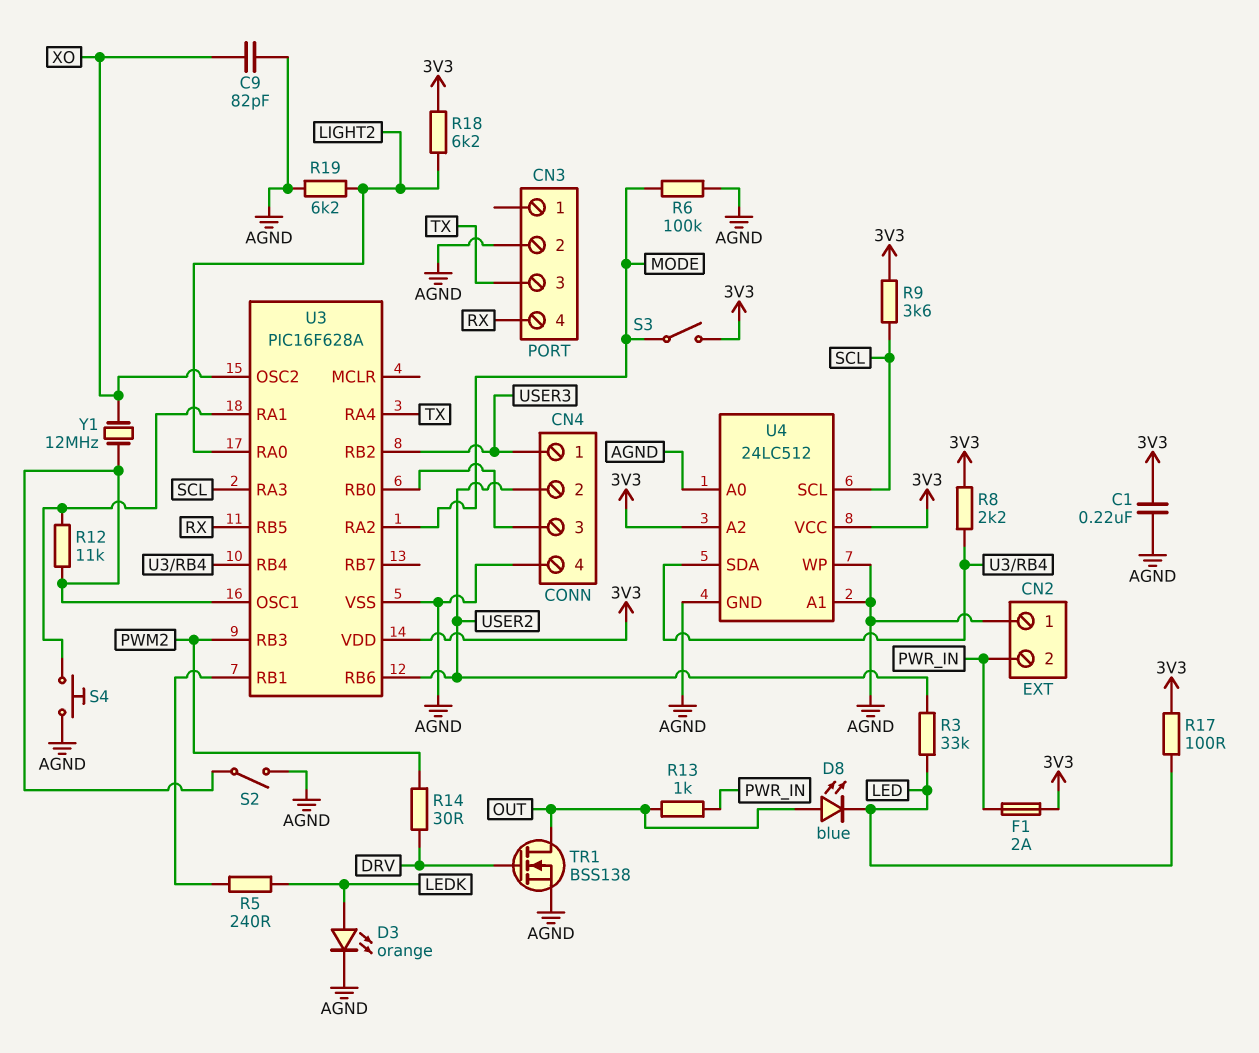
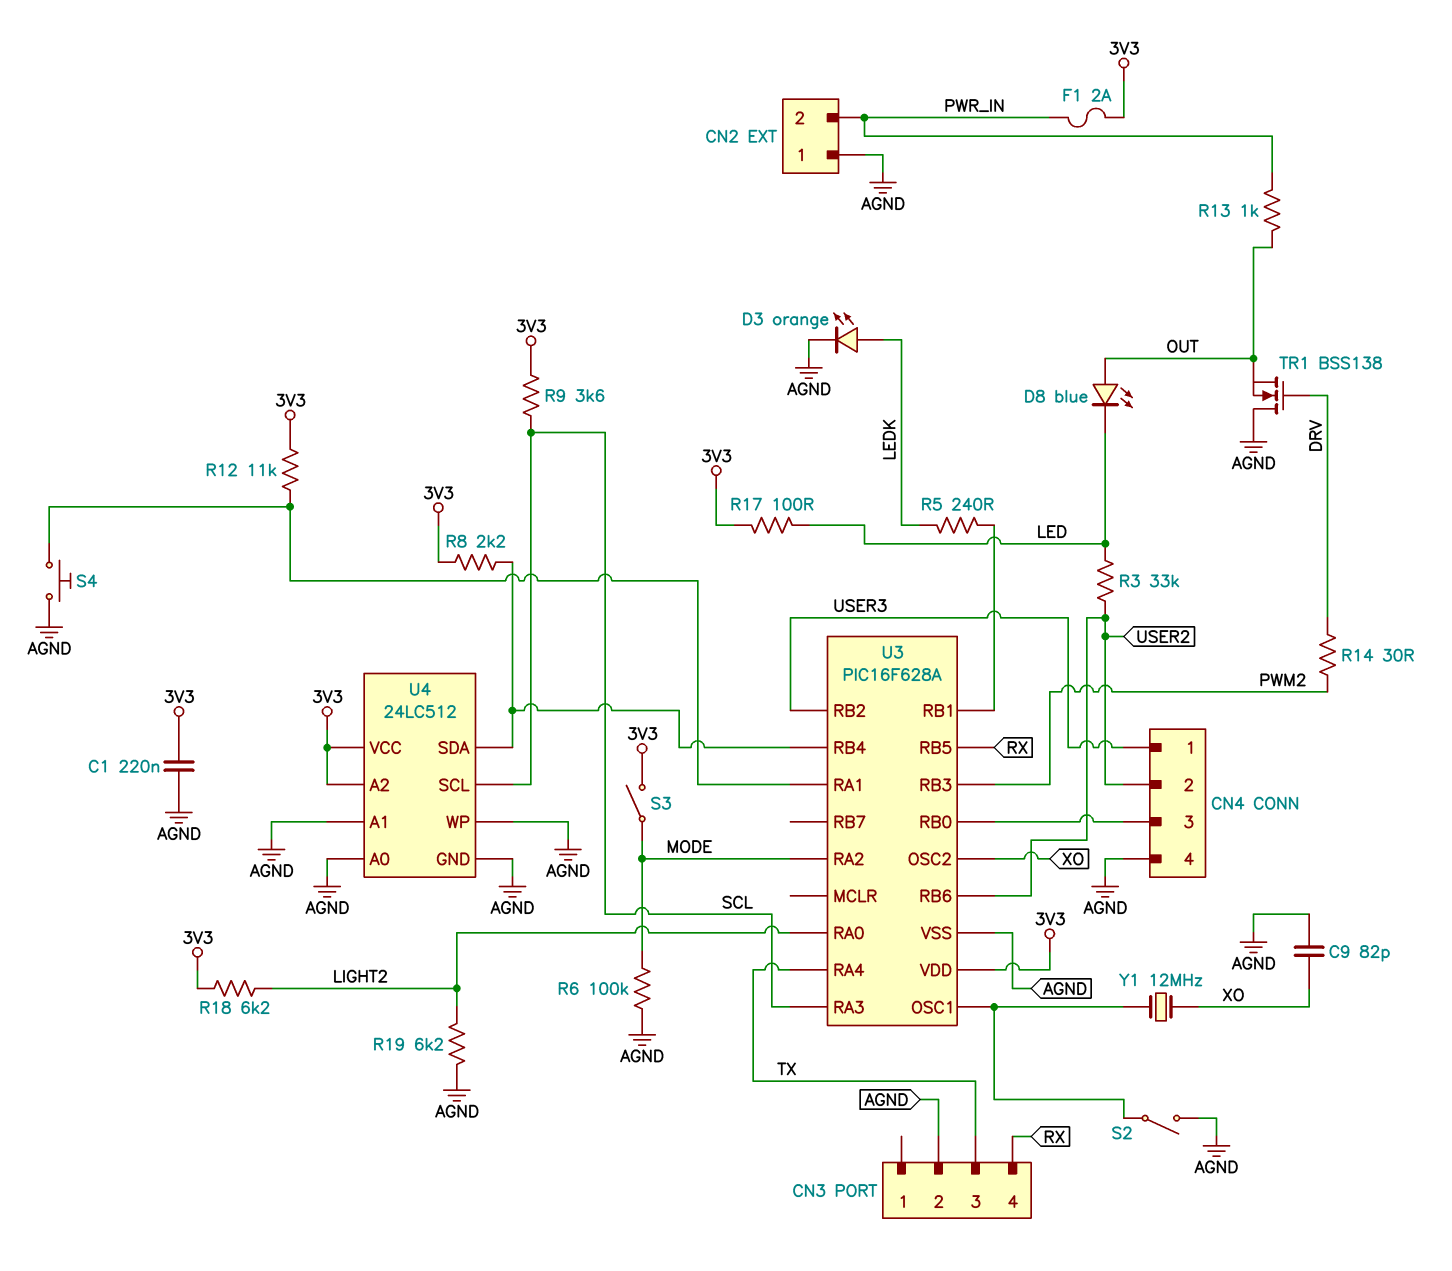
R12: 11k (U3/OSC1, U3/RA1) -> 11k (3V3, U3/RA1)
TR1: NMOS BSS138 (G DRV, D OUT, S AGND) -> NMOS BSS138 (G DRV, D AGND, S OUT)

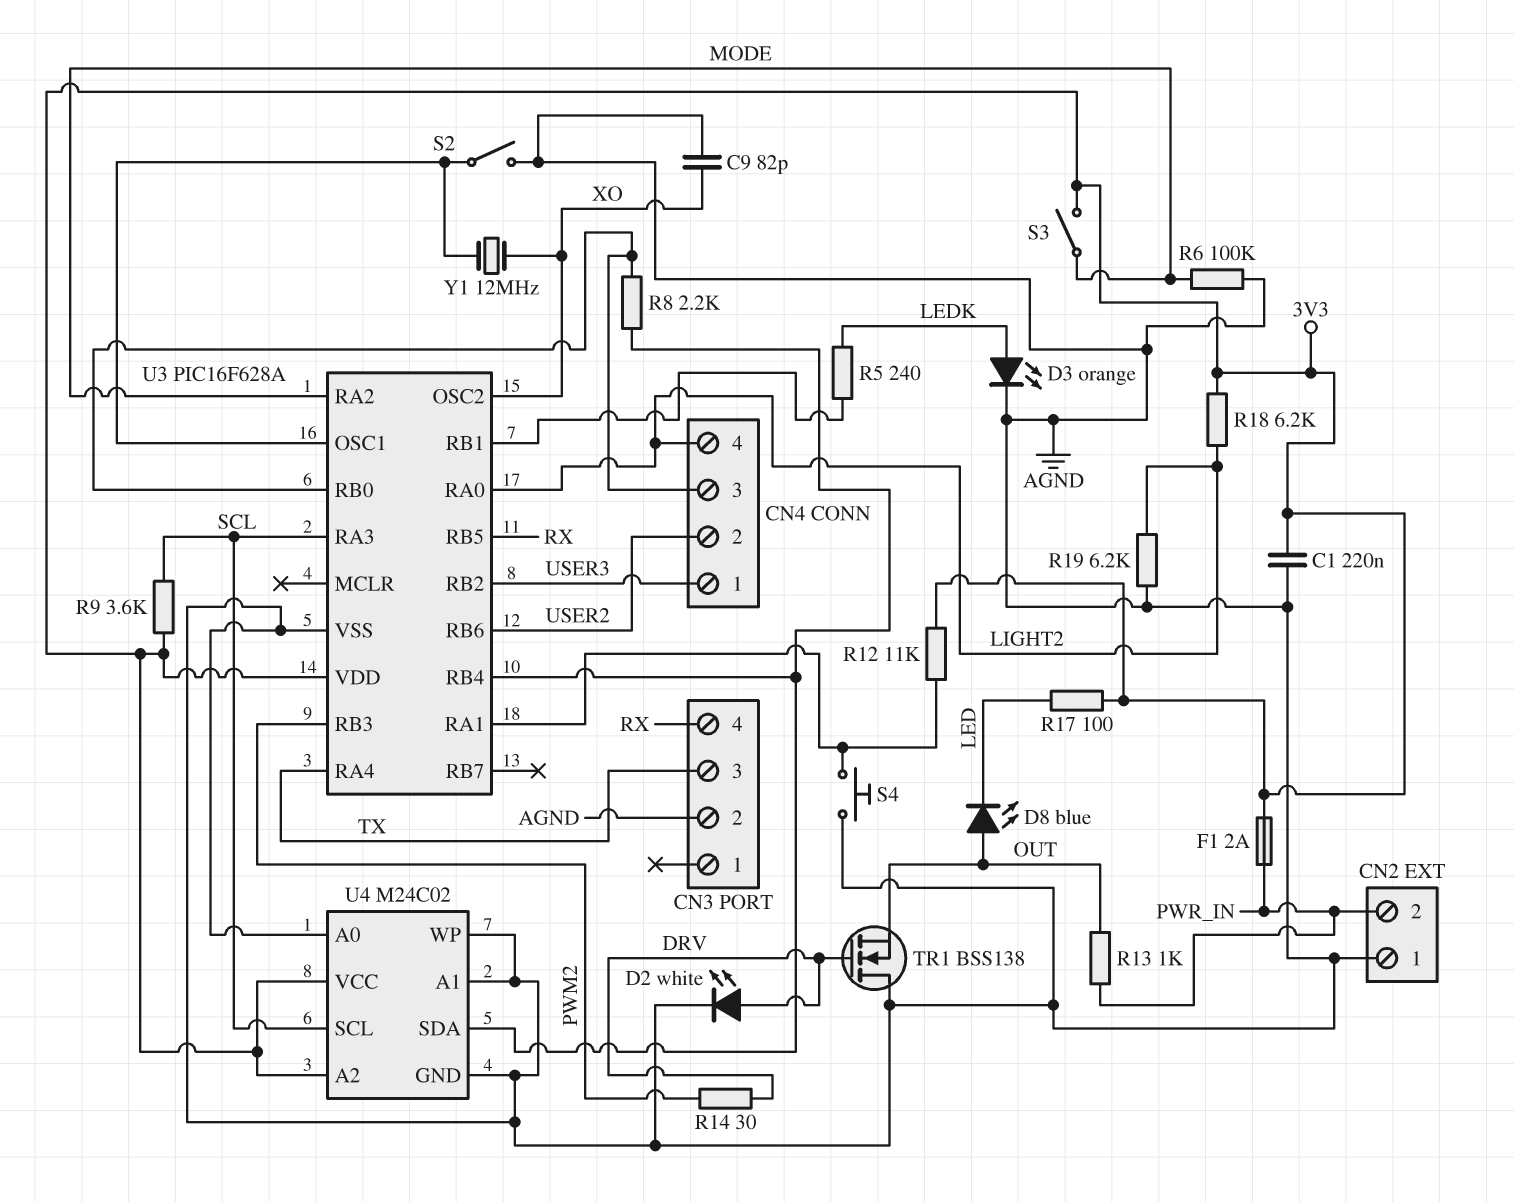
CN4 pin 4: AGND -> LIGHT2
D2: none -> LED white (A DRV, K AGND)
R3: 33k (LED, USER2) -> none
R8: 2.2k (3V3, U3/RB4) -> 2.2k (CN4/3, U3/RB4)
U4: 24LC512 -> M24C02

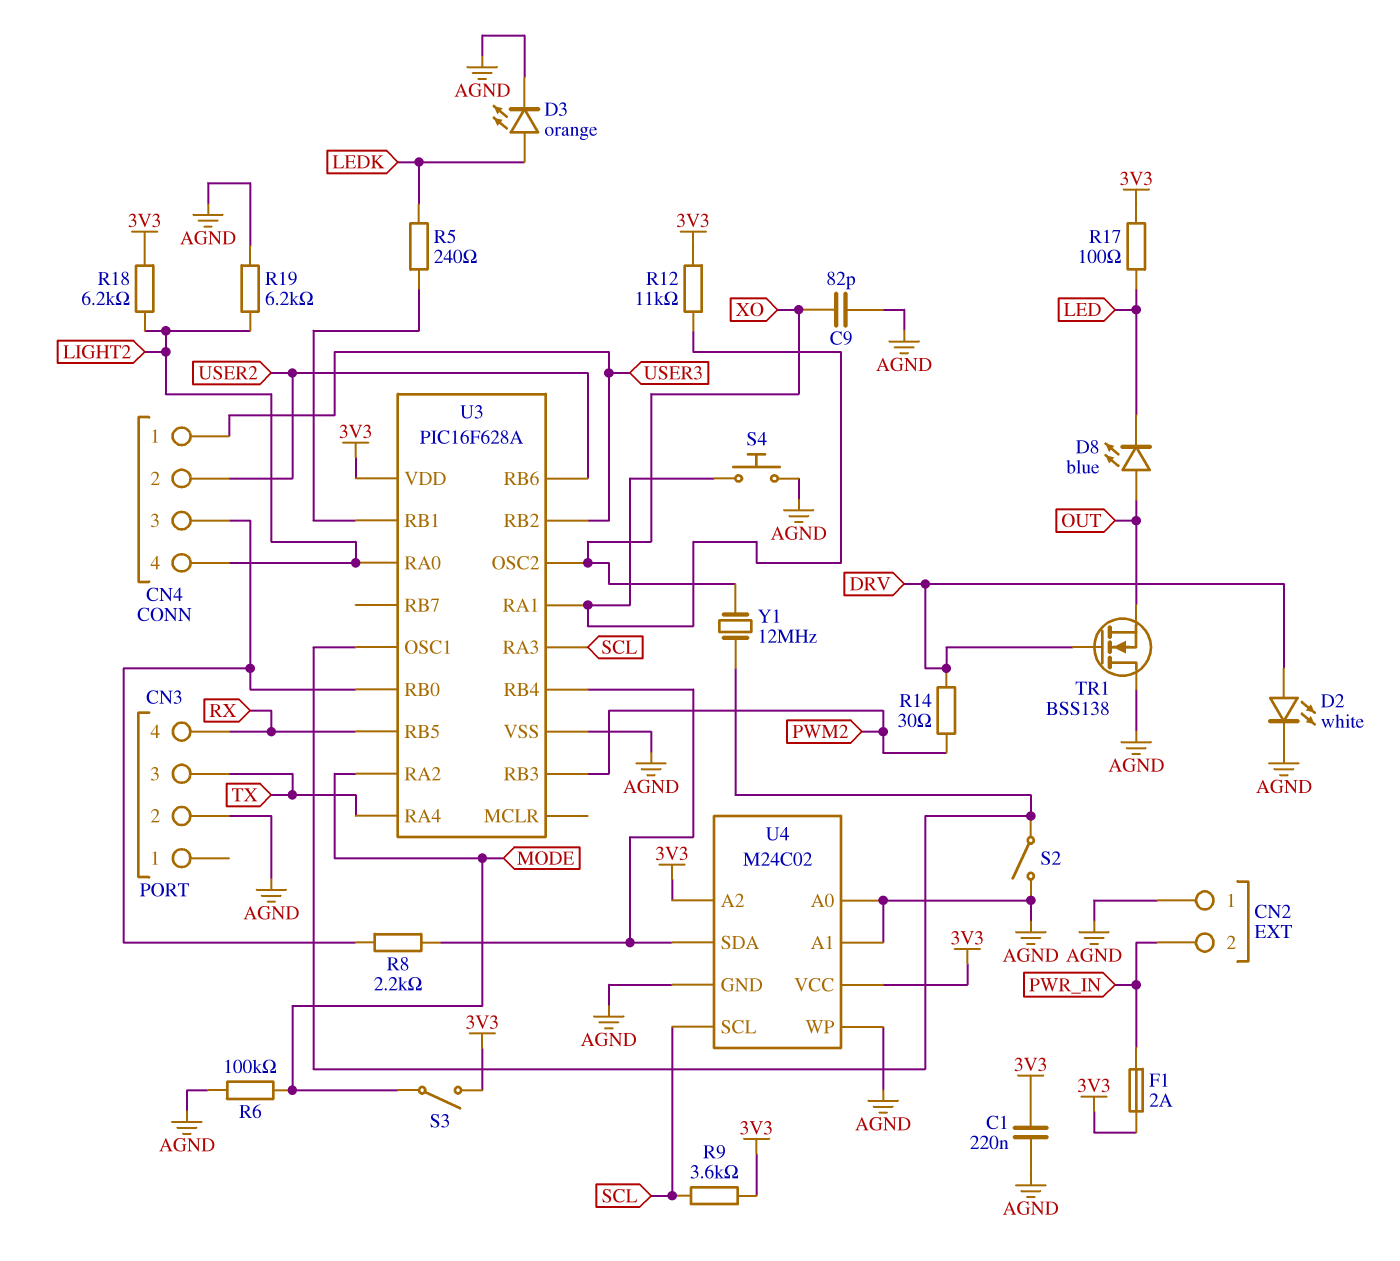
R13: 1k (OUT, PWR_IN) -> none

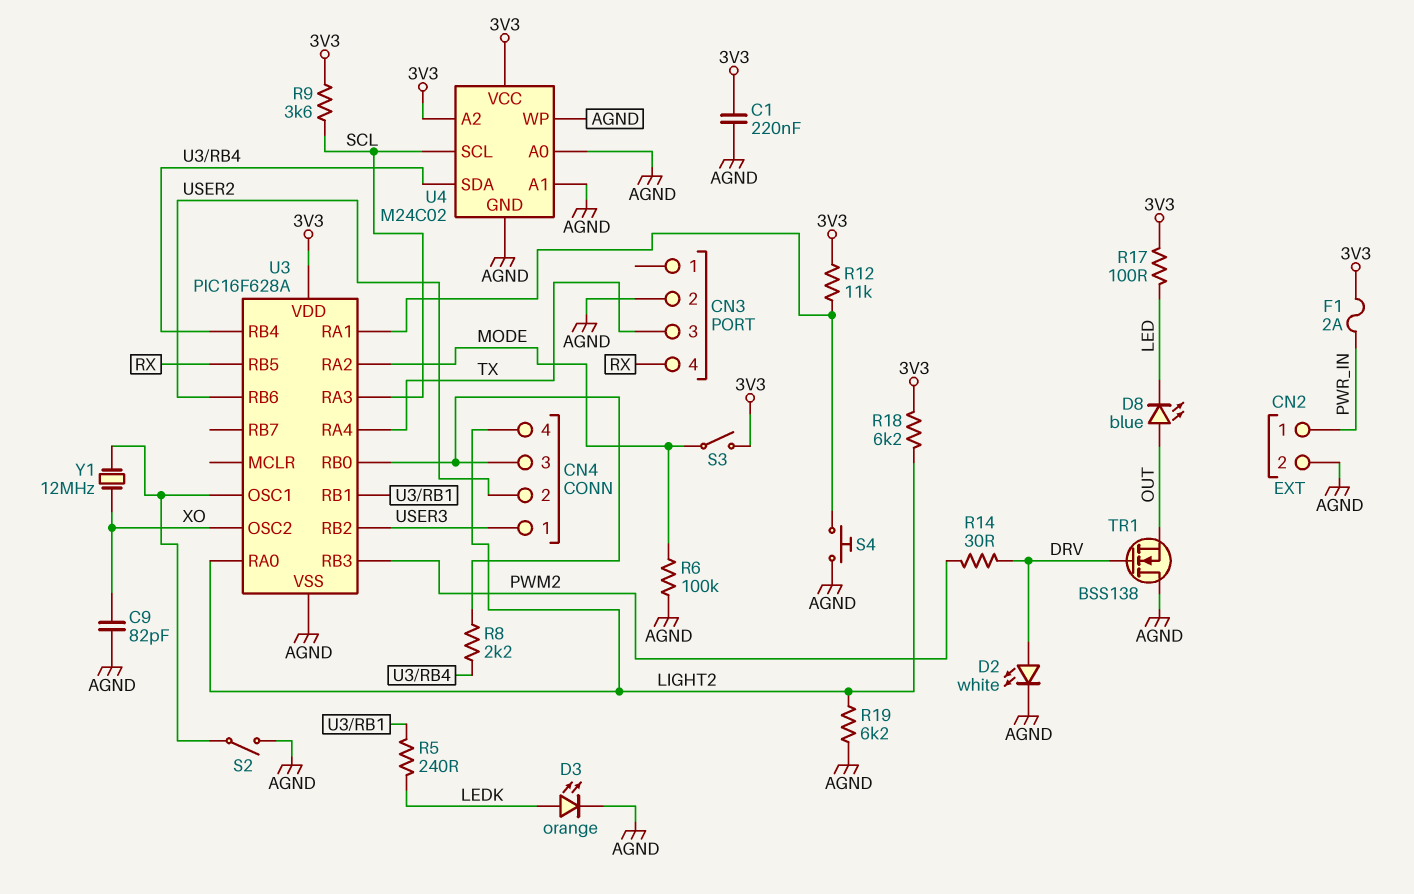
CN2 pin 1: AGND -> PWR_IN
CN2 pin 2: PWR_IN -> AGND

